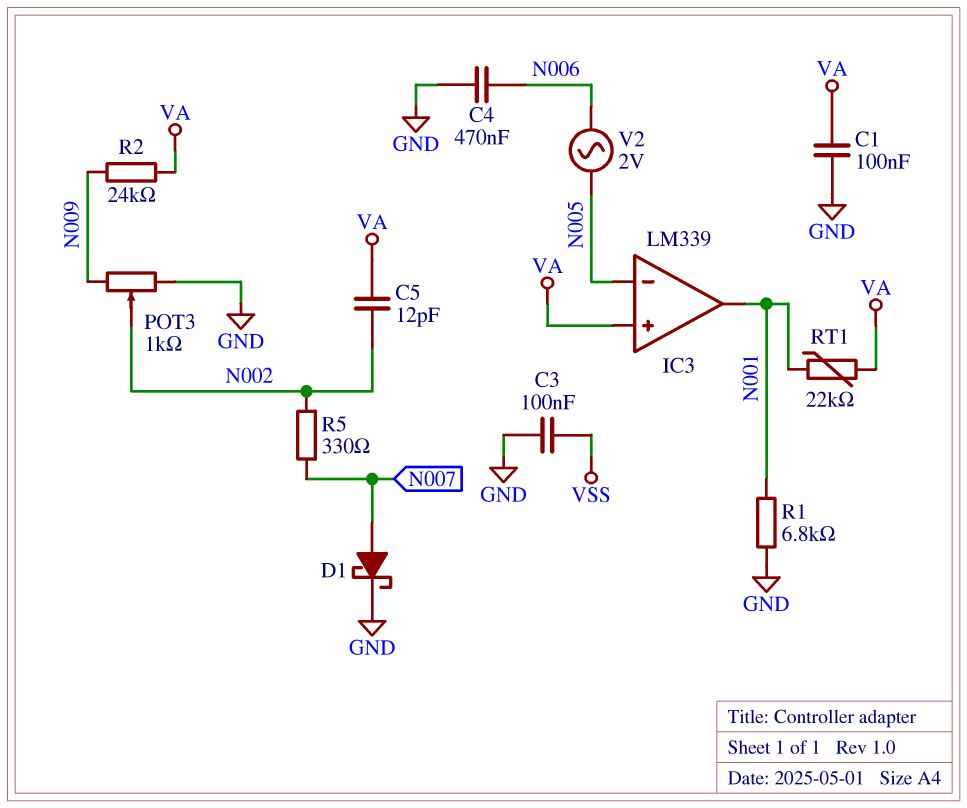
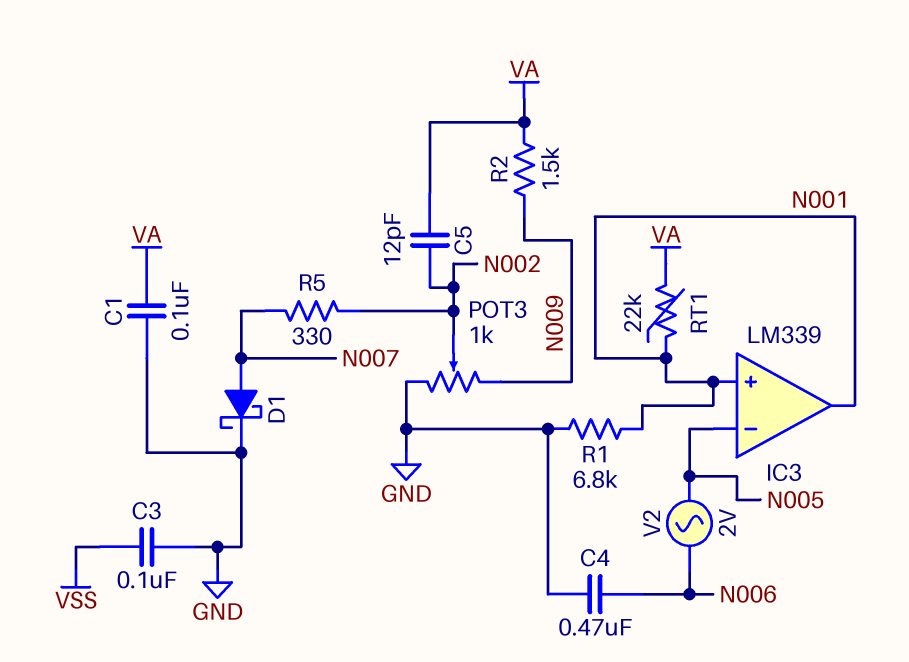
IC3 pin in+: VA -> N001
R2: 24k (N009, VA) -> 1.5k (N009, VA)

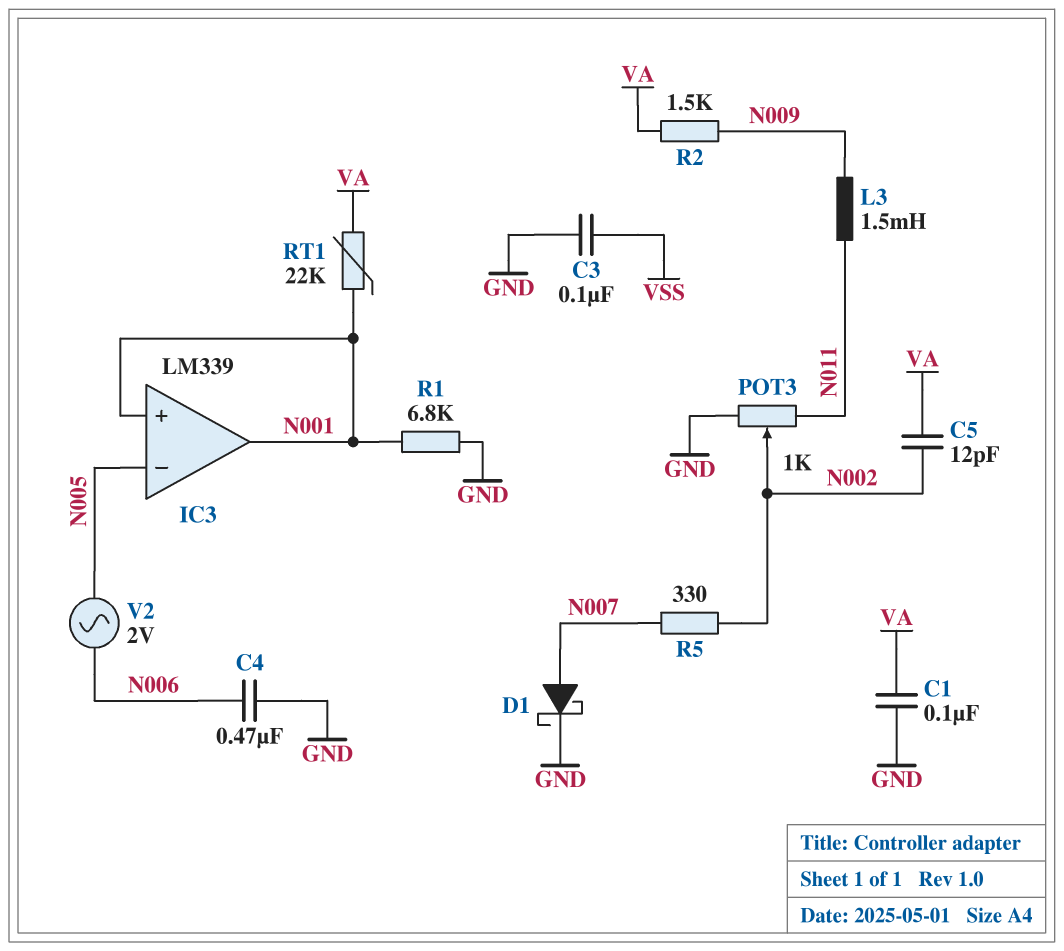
L3: none -> 1.5mH (N009, N011)
POT3: 1k (GND, N009, wiper N002) -> 1k (GND, N011, wiper N002)

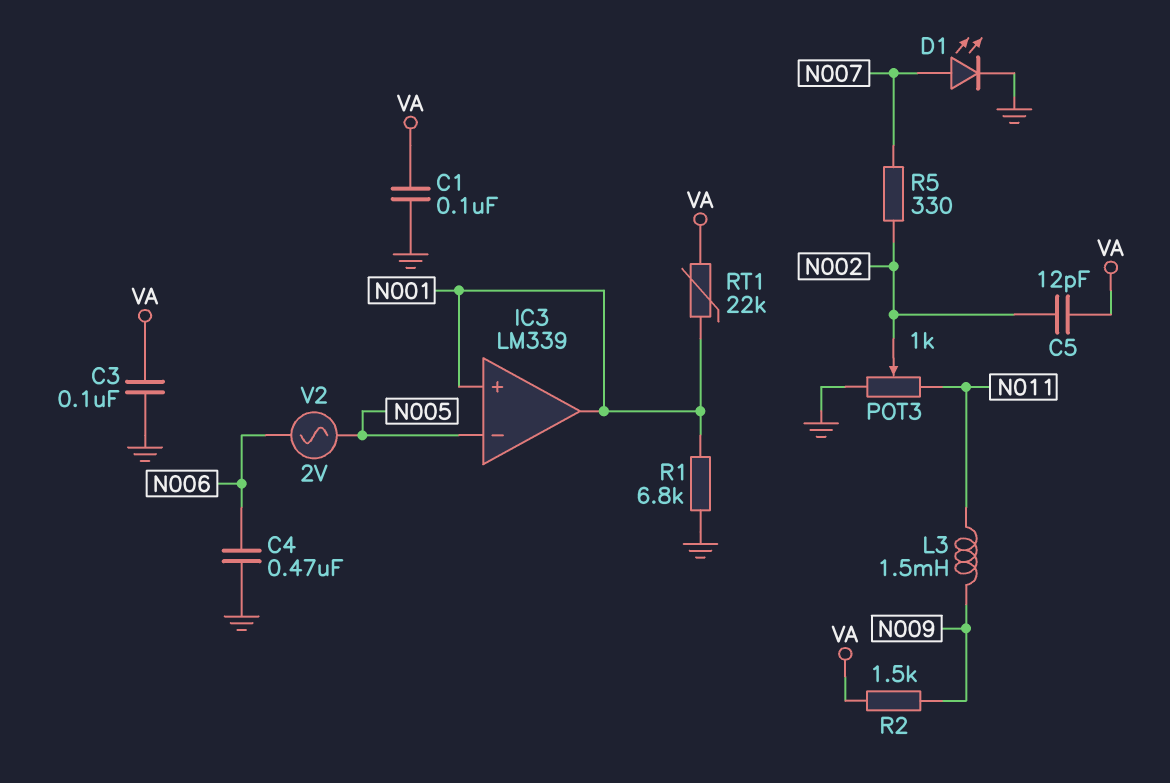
C3: 100nF (GND, VSS) -> 100nF (GND, VA)
D1: schottky (A N007, K GND) -> LED (A N007, K GND)

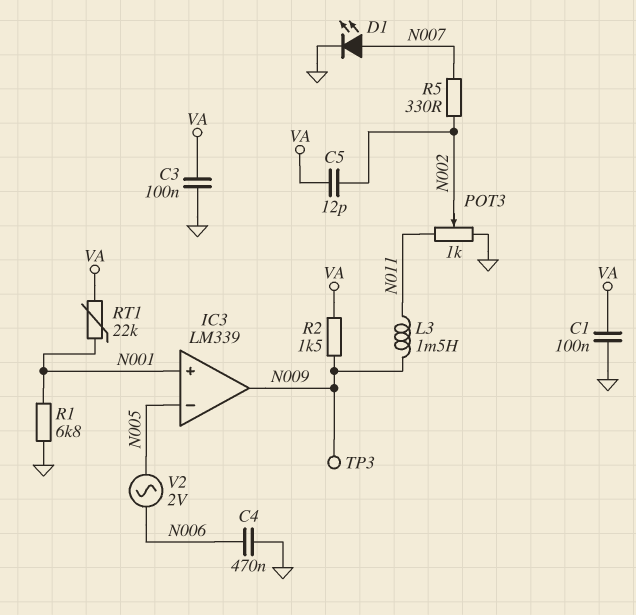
IC3 pin out: N001 -> N009
TP3: none -> test point (N009)

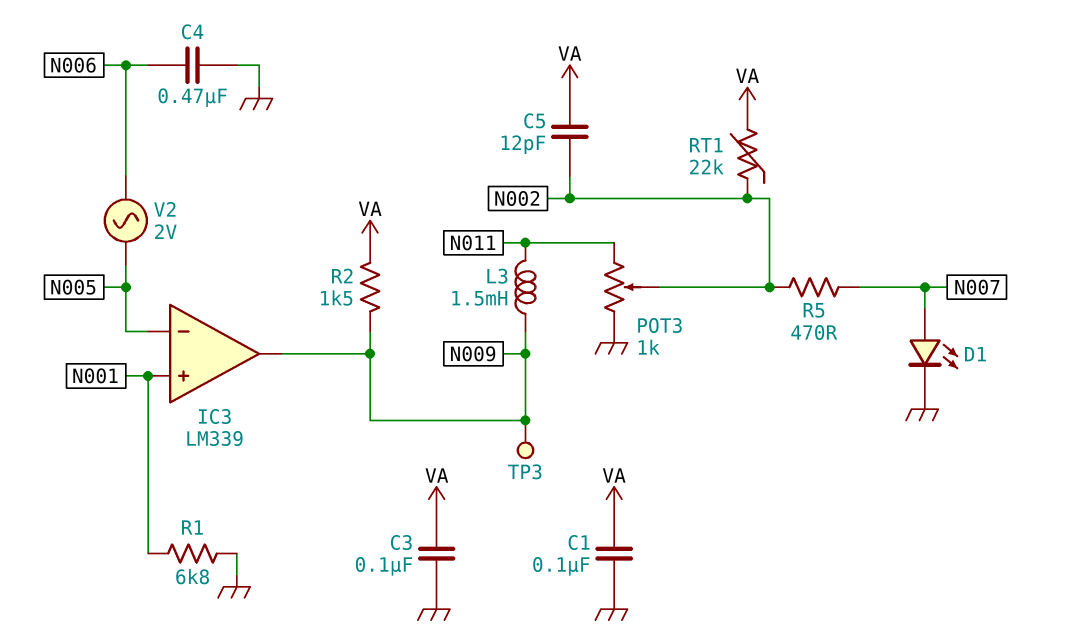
R5: 330 (N002, N007) -> 470 (N002, N007)
RT1: 22k (N001, VA) -> 22k (N002, VA)

